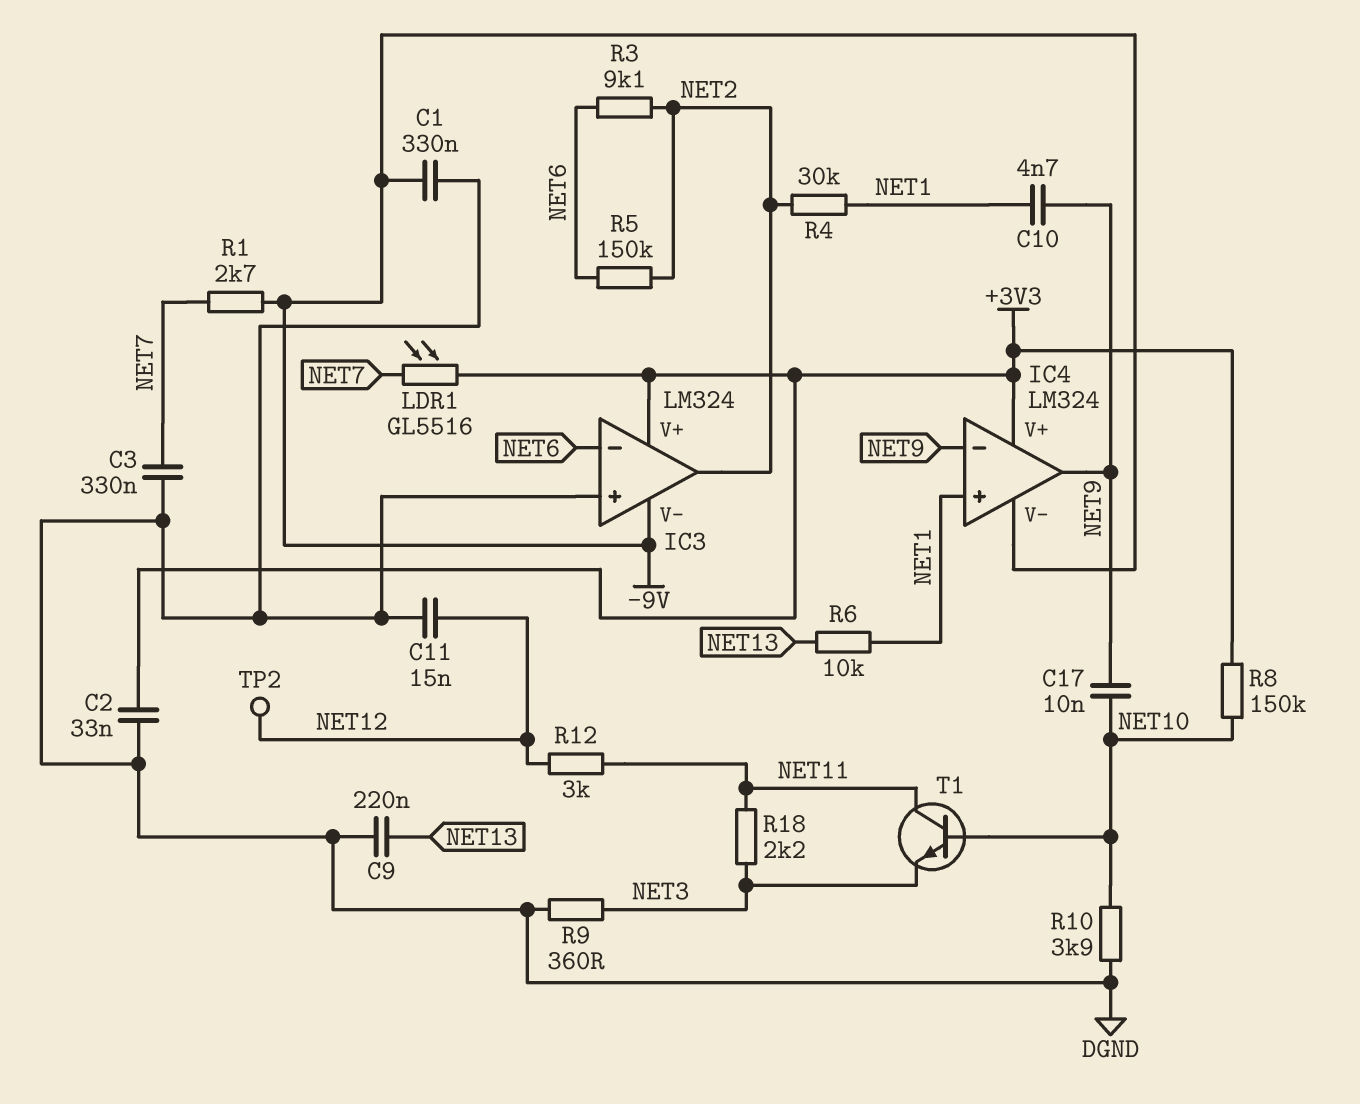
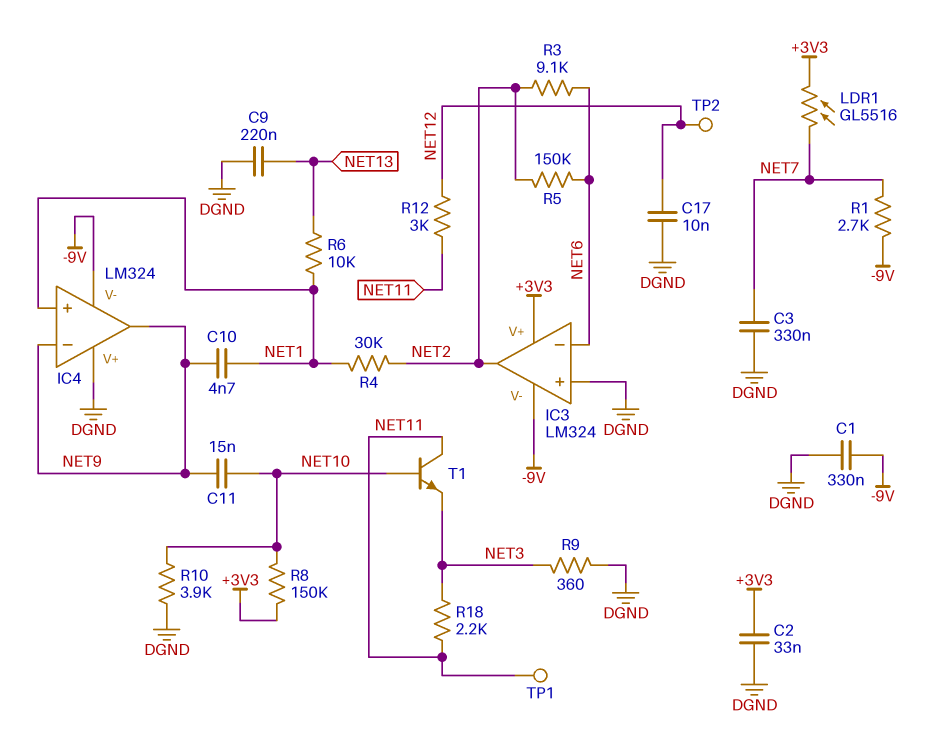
C11: 15nF (DGND, NET12) -> 15nF (NET9, NET10)
C17: 10nF (NET9, NET10) -> 10nF (DGND, NET12)
IC4 pin V+: +3V3 -> DGND
TP1: none -> test point (NET11)

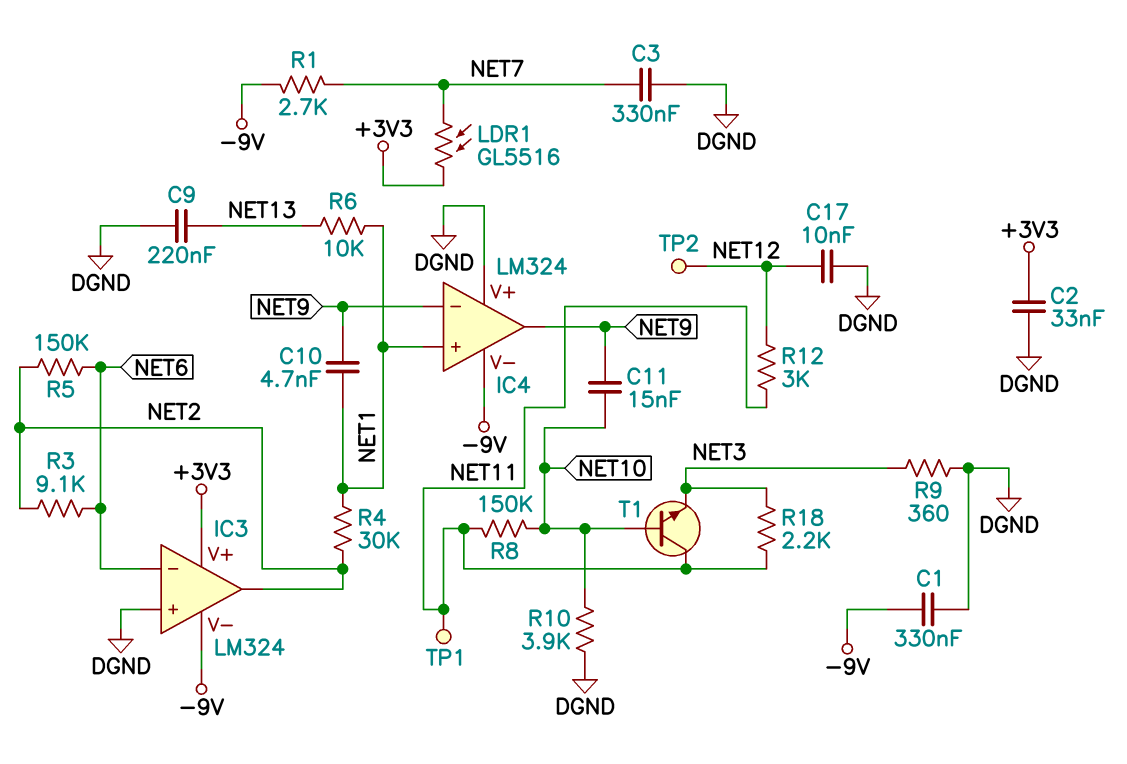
R8: 150k (+3V3, NET10) -> 150k (NET10, NET11)

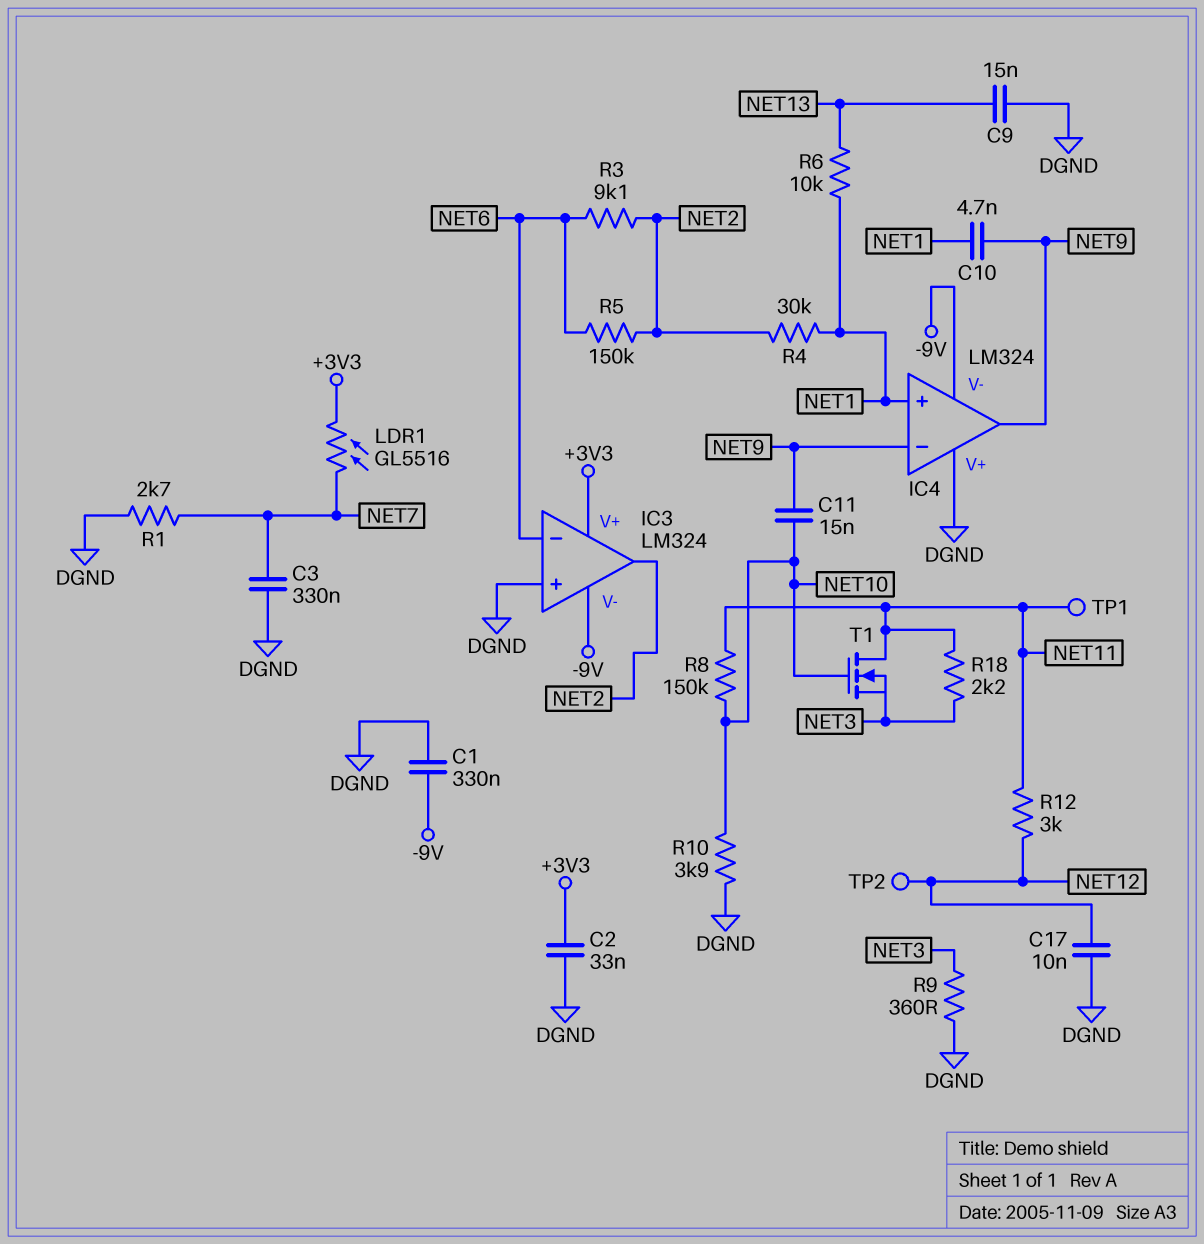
C9: 220nF (DGND, NET13) -> 15nF (DGND, NET13)
R1: 2.7k (-9V, NET7) -> 2.7k (DGND, NET7)
T1: NPN (B NET10, C NET11, E NET3) -> NMOS (G NET10, D NET11, S NET3)

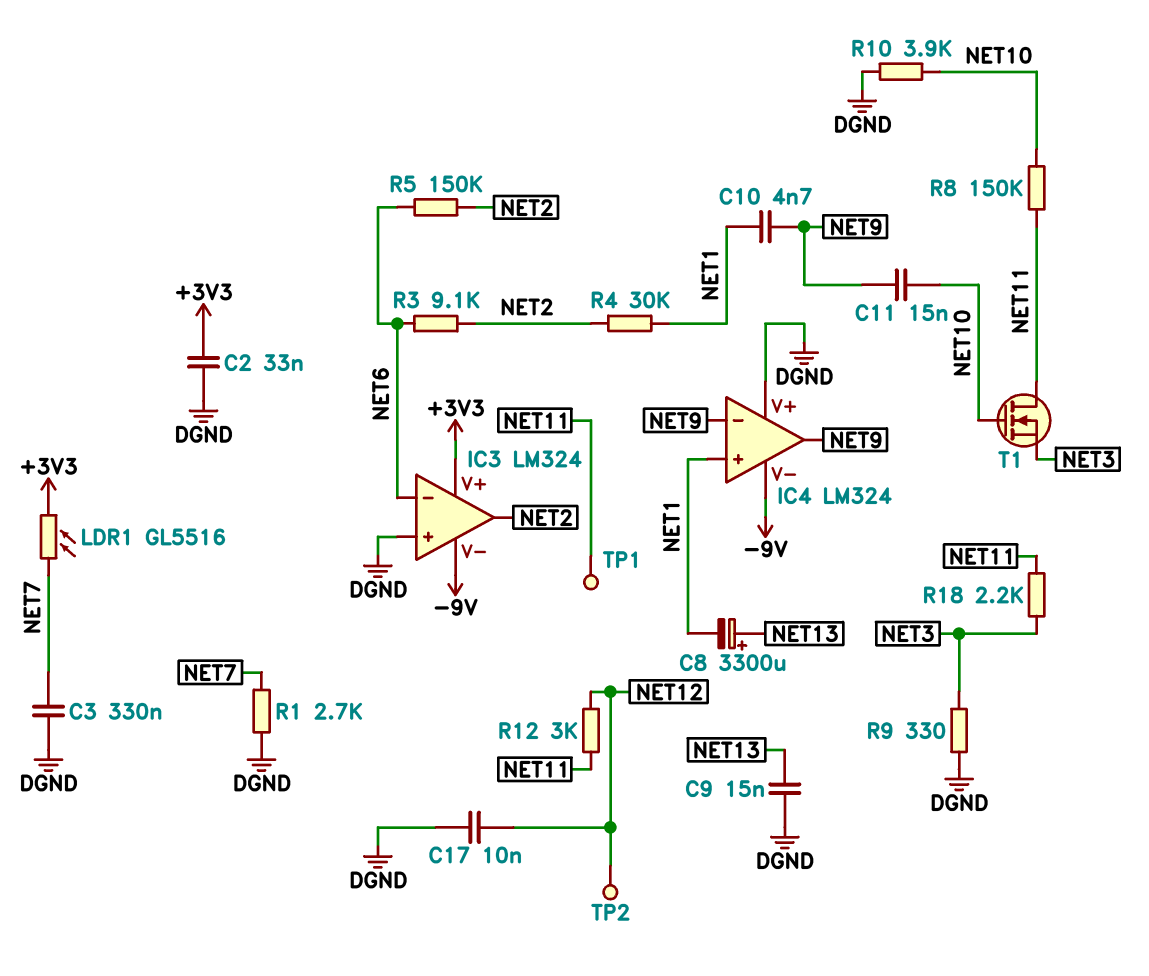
C1: 330nF (-9V, DGND) -> none
C8: none -> 3300uF (plus NET13, minus NET1)
R6: 10k (NET1, NET13) -> none
R9: 360 (DGND, NET3) -> 330 (DGND, NET3)

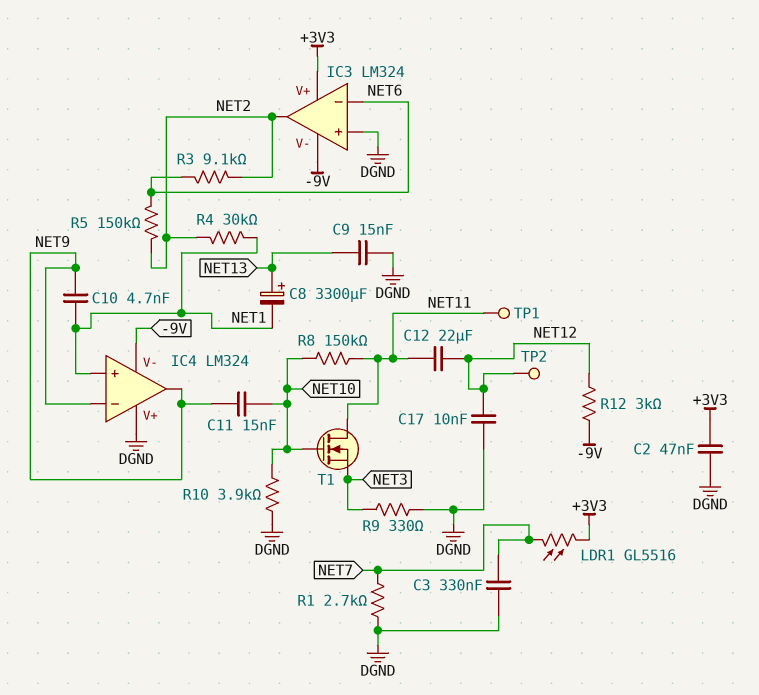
C2: 33nF (+3V3, DGND) -> 47nF (+3V3, DGND)
C12: none -> 22uF (NET11, NET12)
R12: 3k (NET11, NET12) -> 3k (-9V, NET12)
R18: 2.2k (NET3, NET11) -> none

